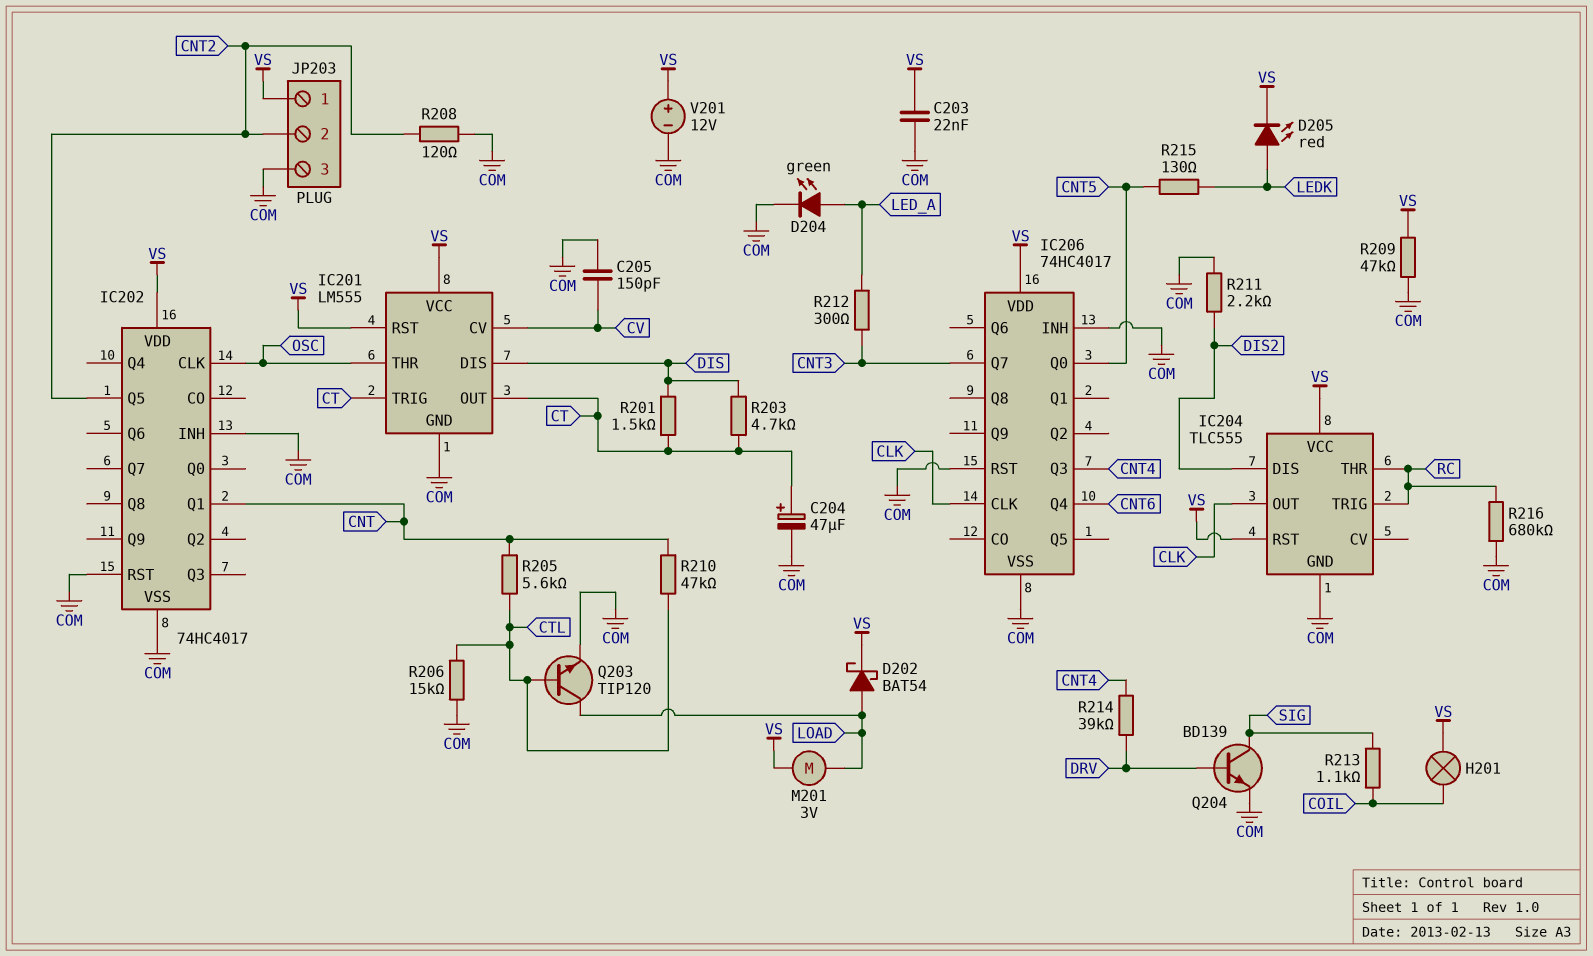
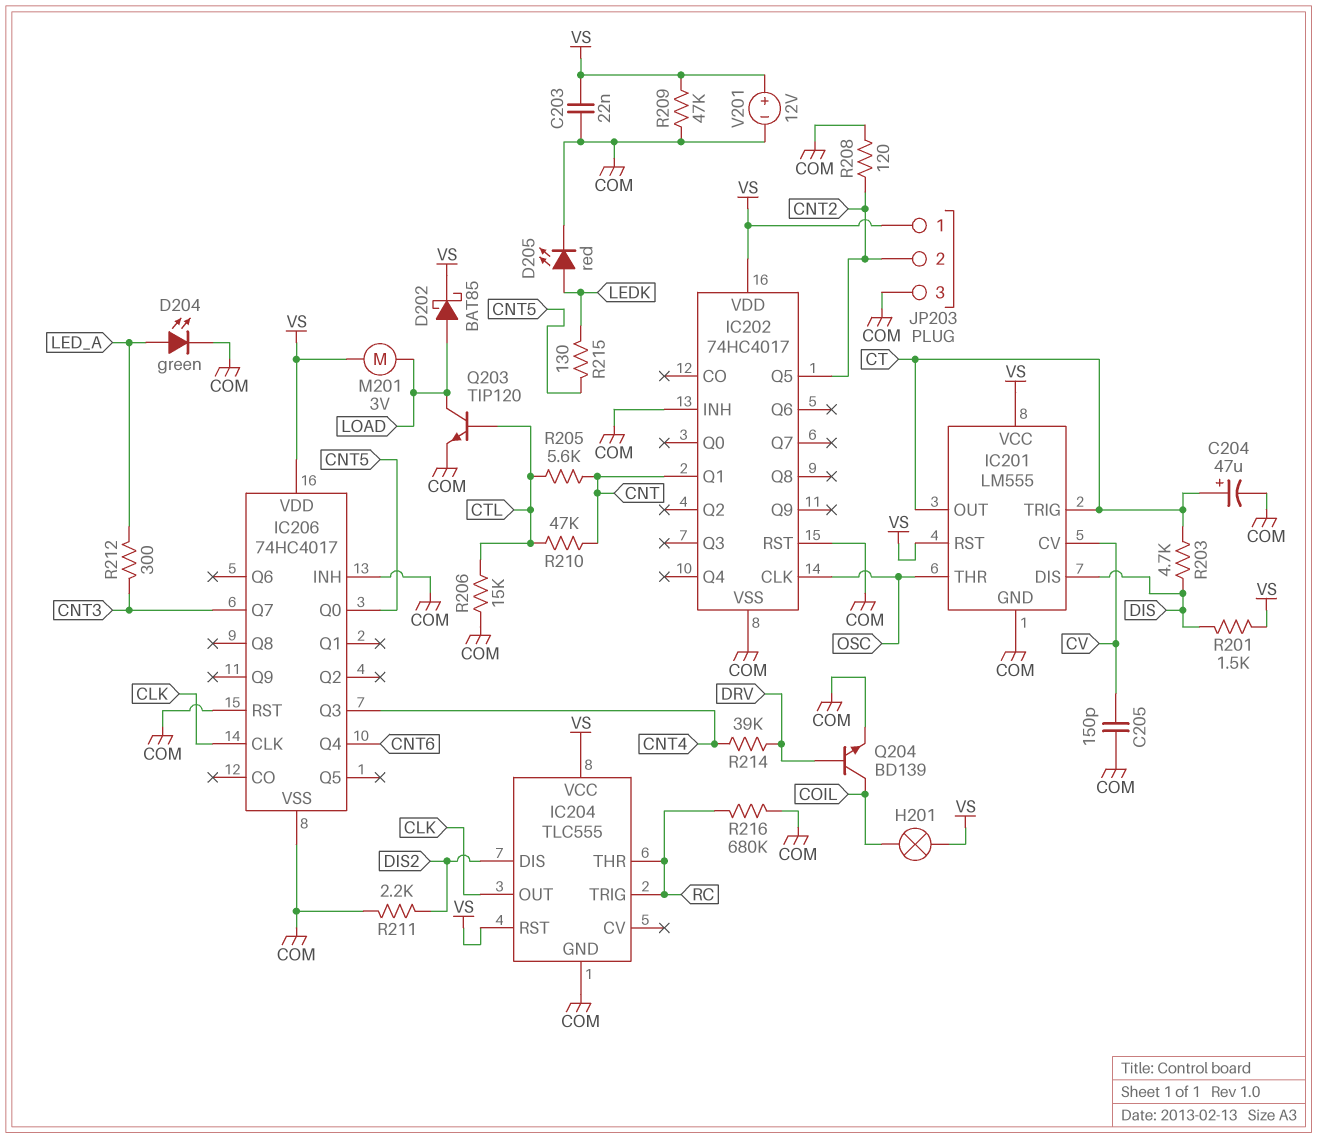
D202: schottky BAT54 (A LOAD, K VS) -> schottky BAT85 (A LOAD, K VS)
D205: LED red (A LEDK, K VS) -> LED red (A LEDK, K COM)
Q204: NPN BD139 (B DRV, C SIG, E COM) -> NPN BD139 (B DRV, C COIL, E COM)
R201: 1.5k (CT, DIS) -> 1.5k (DIS, VS)
R213: 1.1k (COIL, SIG) -> none

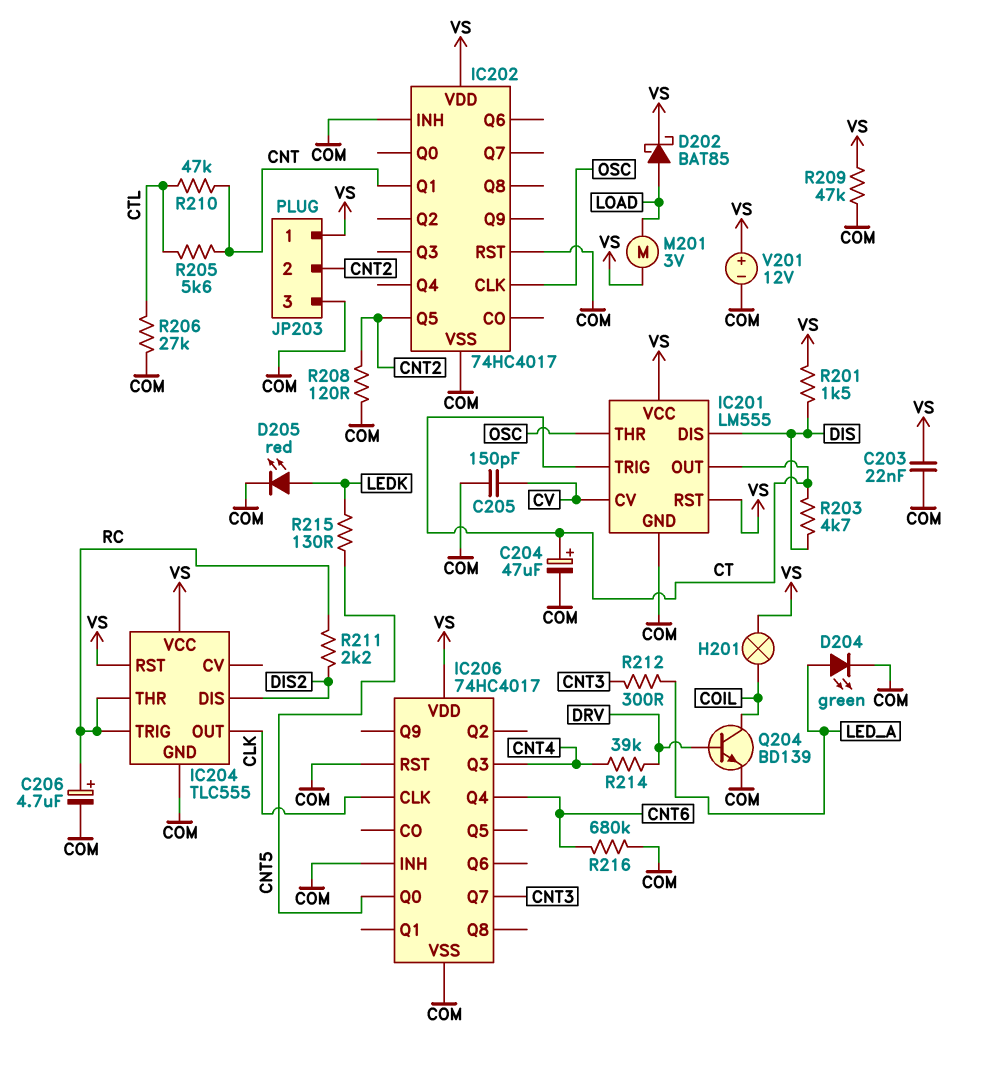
C206: none -> 4.7uF (plus RC, minus COM)
Q203: NPN TIP120 (B CTL, C LOAD, E COM) -> none
R206: 15k (COM, CTL) -> 27k (COM, CTL)
R211: 2.2k (COM, DIS2) -> 2.2k (DIS2, RC)
R216: 680k (COM, RC) -> 680k (CNT6, COM)

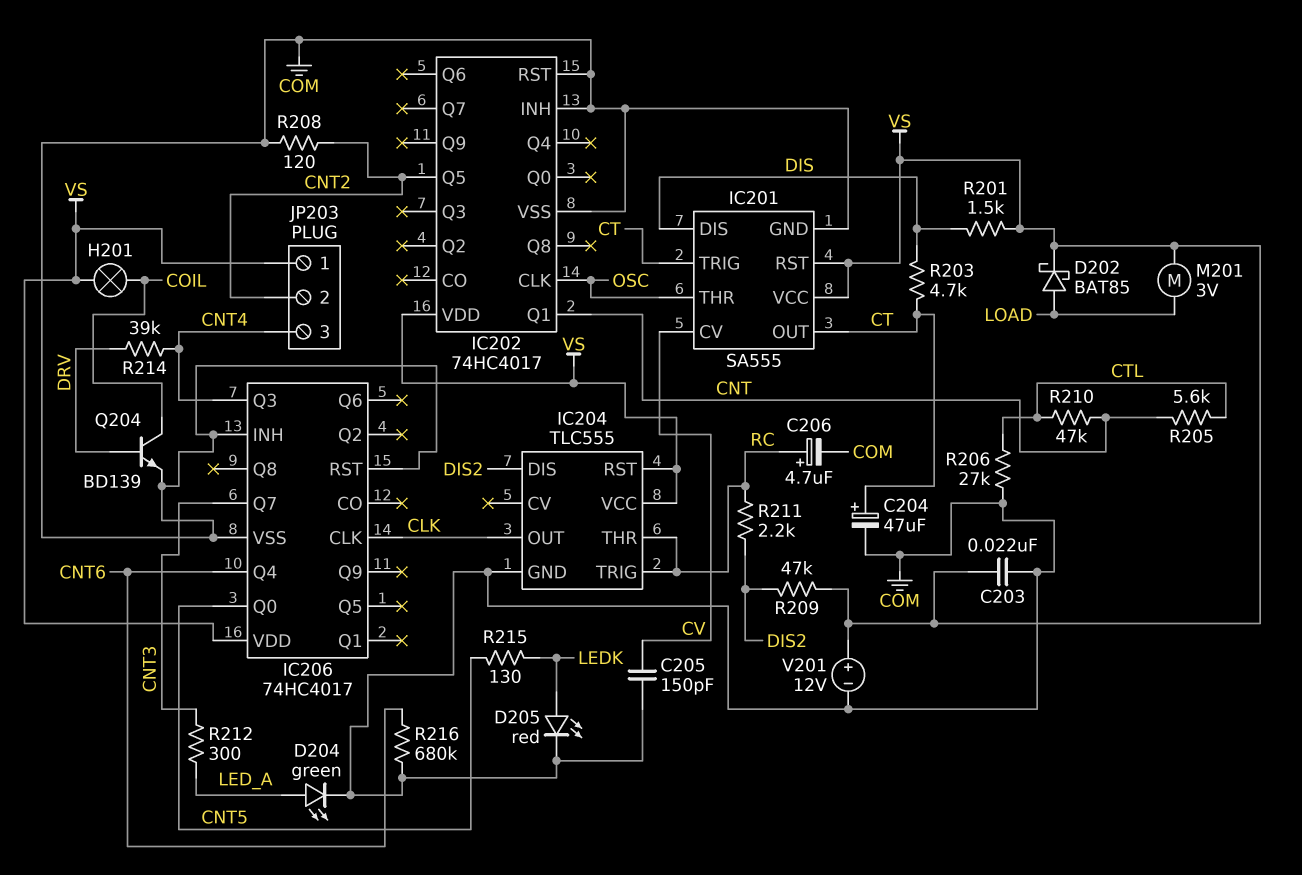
IC201: LM555 -> SA555
JP203 pin 3: COM -> CNT4
R209: 47k (COM, VS) -> 47k (DIS2, VS)

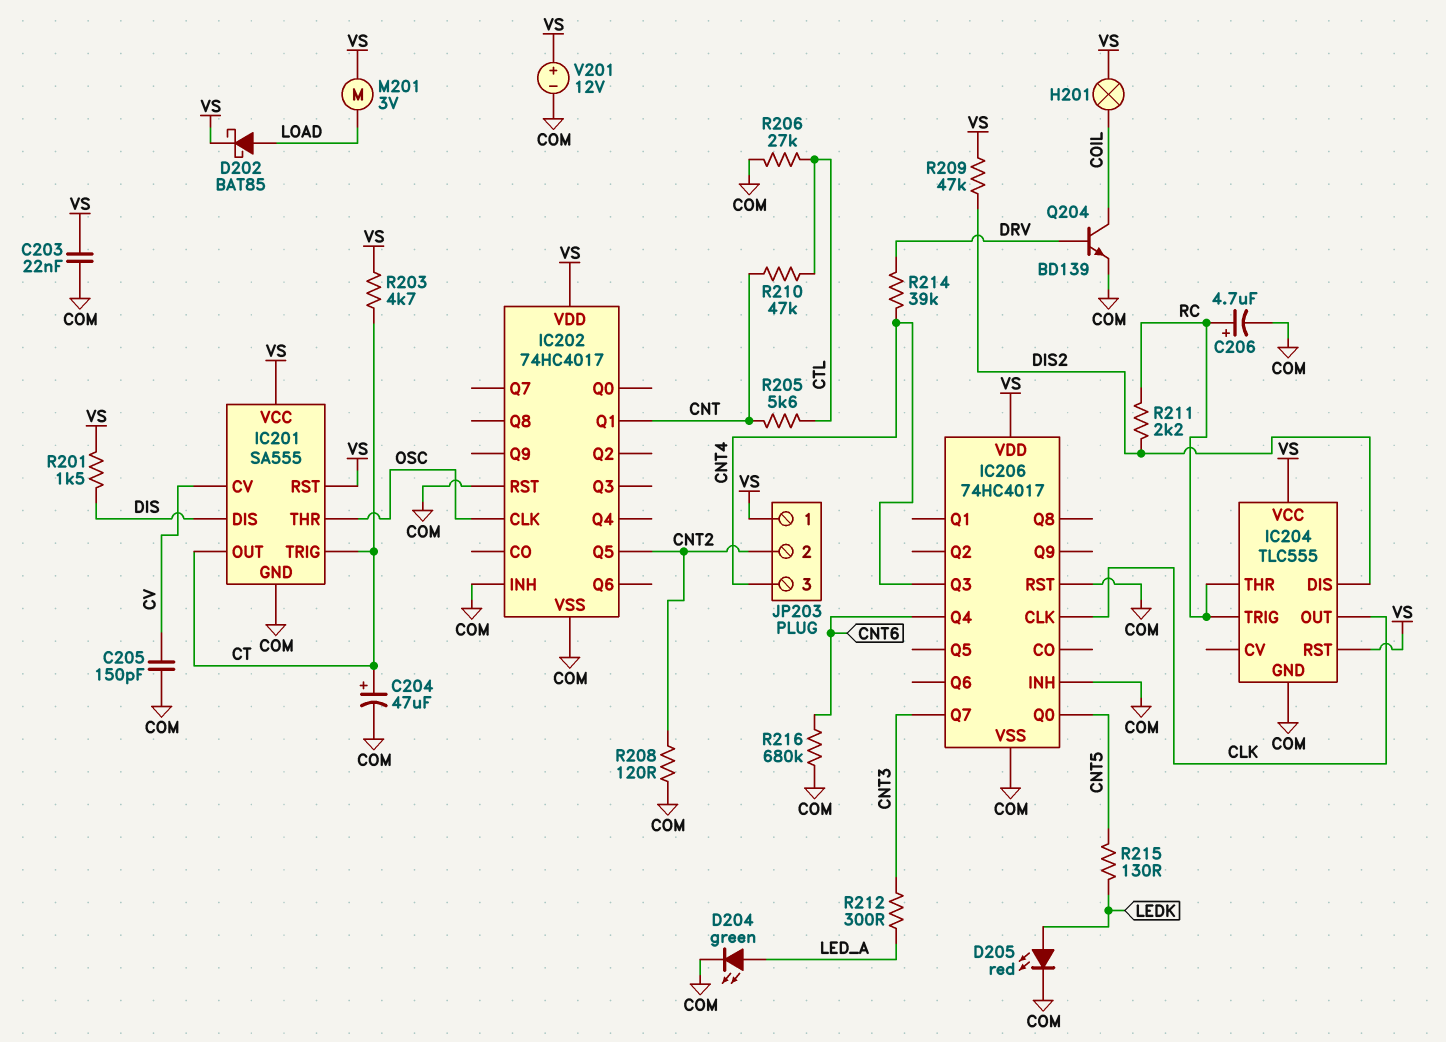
R203: 4.7k (CT, DIS) -> 4.7k (CT, VS)

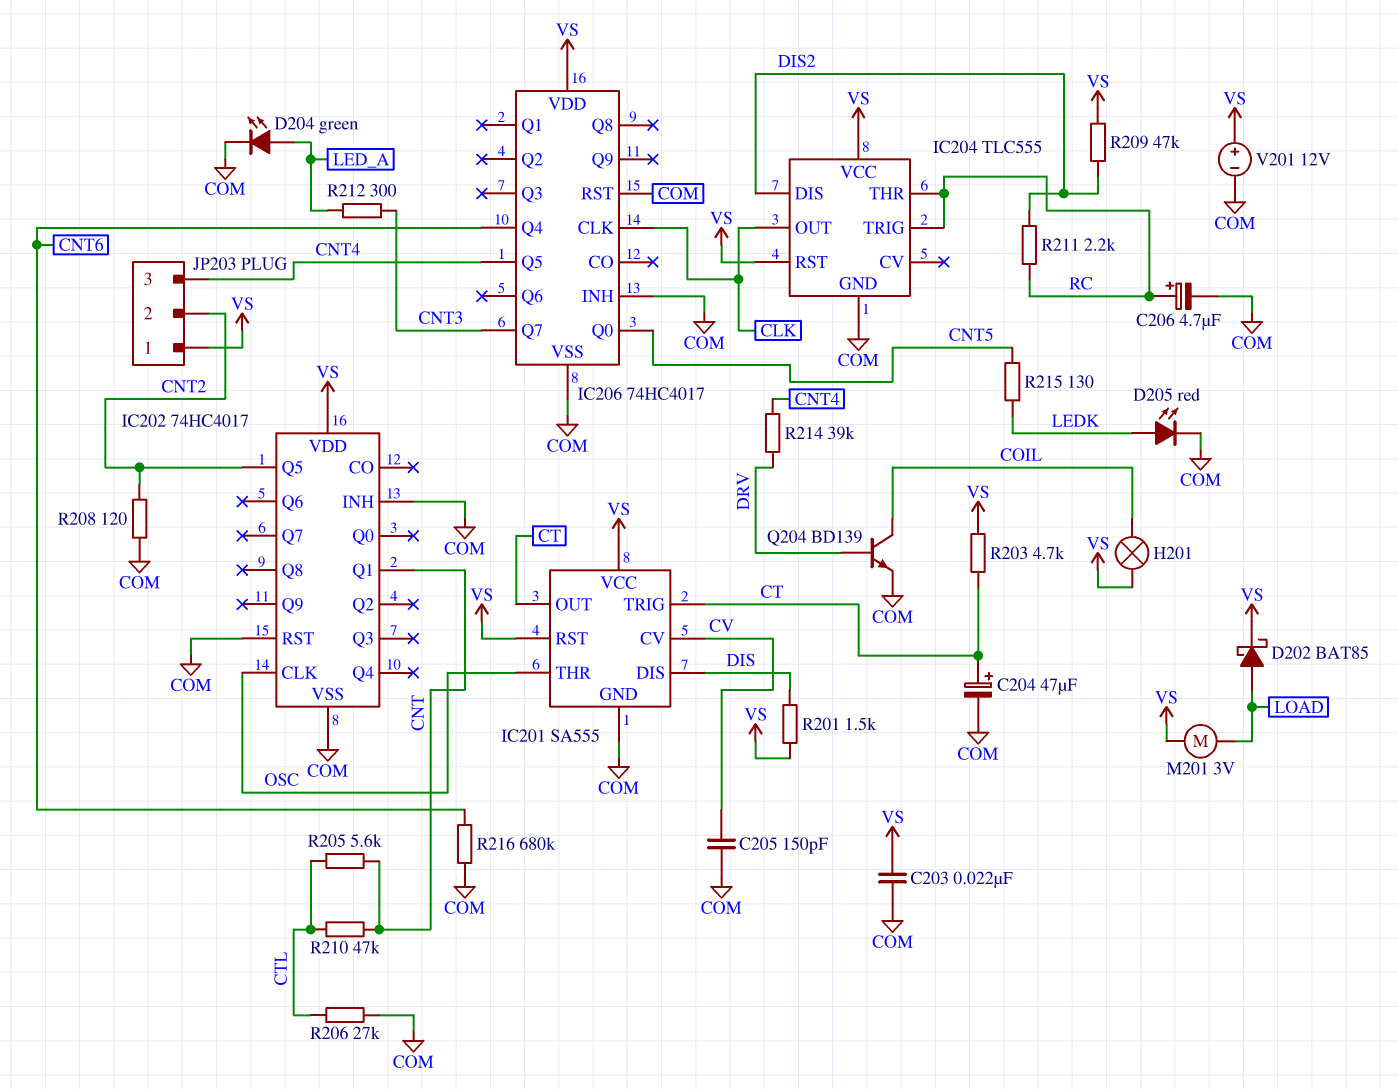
IC206 pin Q3: CNT4 -> none
IC206 pin Q5: none -> CNT4

